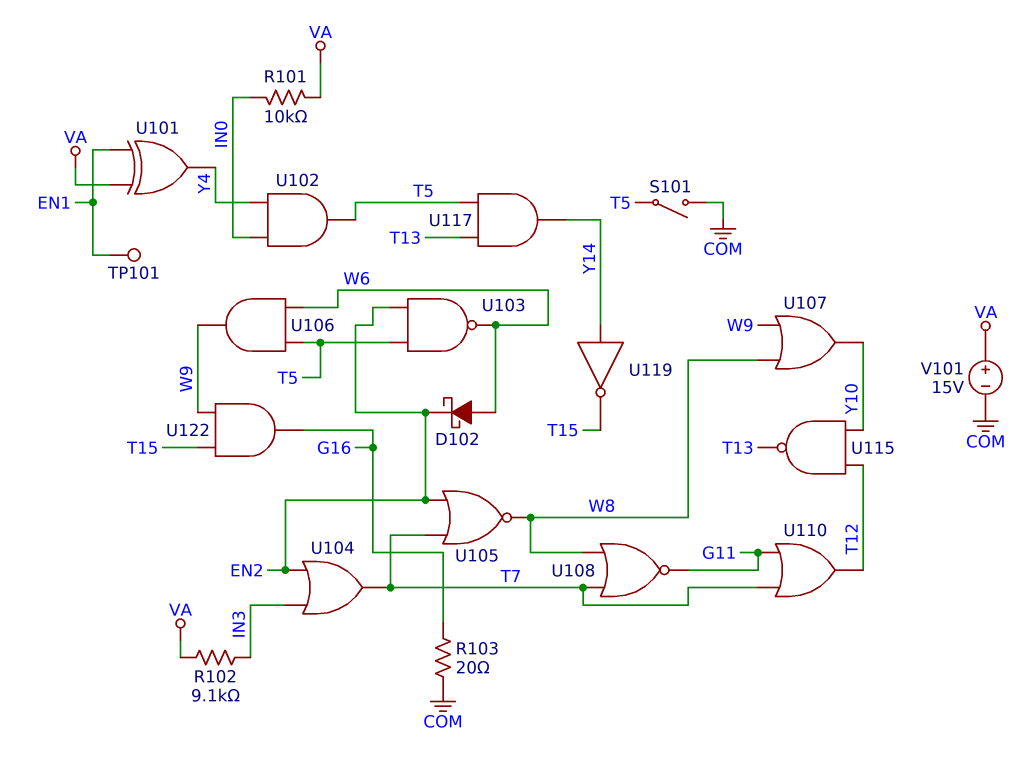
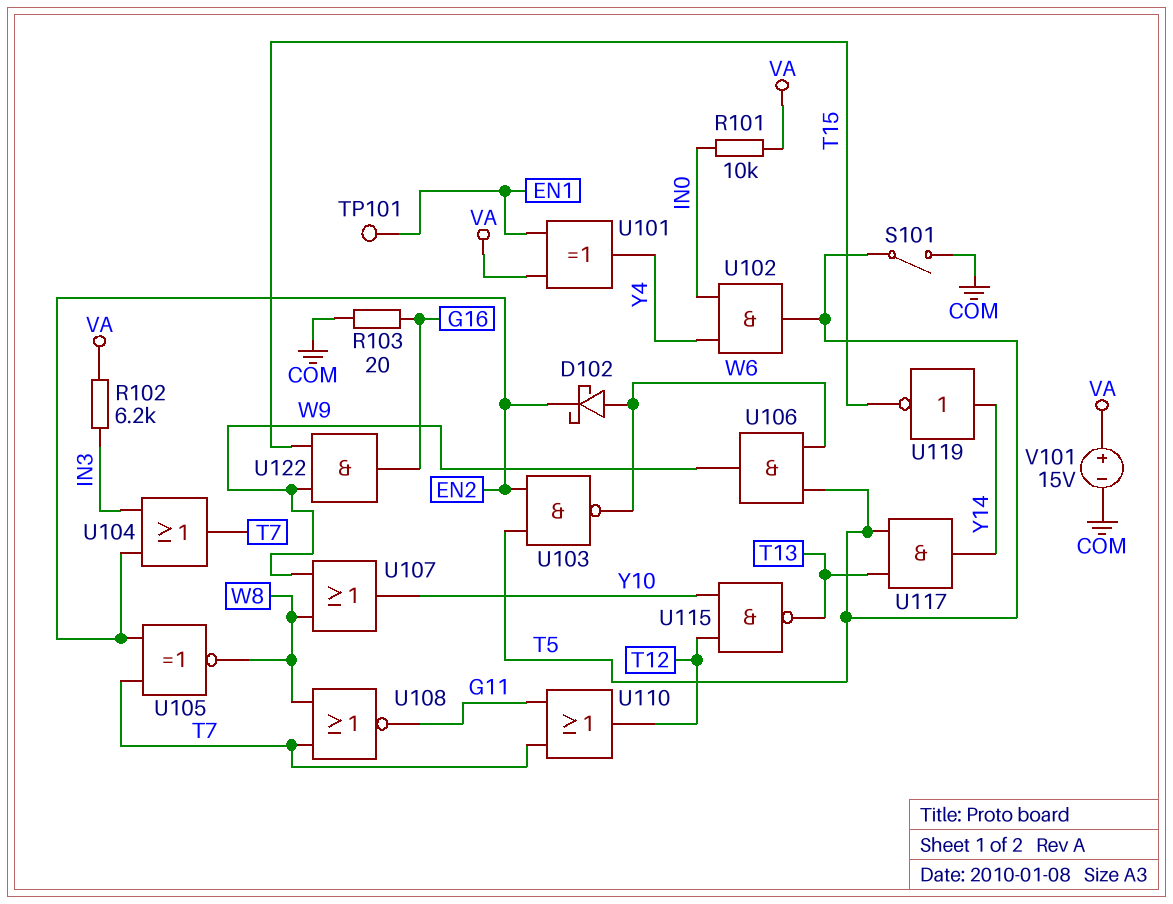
R102: 9.1k (IN3, VA) -> 6.2k (IN3, VA)
U105: NOR (in EN2, in T7, out W8) -> XNOR (in EN2, in T7, out W8)

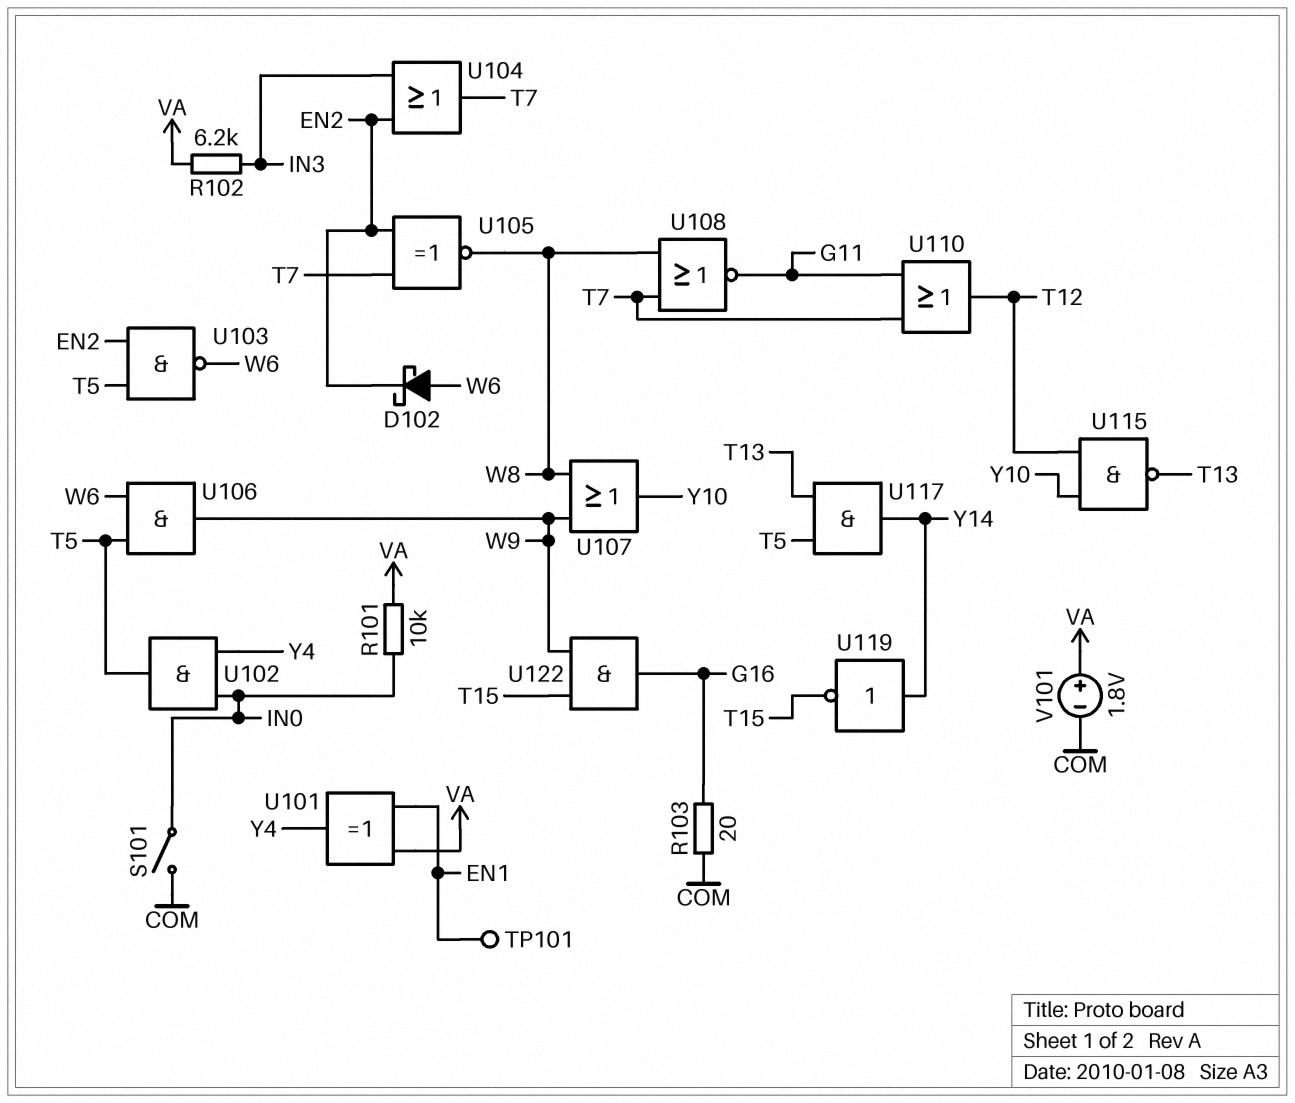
S101: switch (COM, T5) -> switch (COM, IN0)
V101: 15V (plus VA, minus COM) -> 1.8V (plus VA, minus COM)

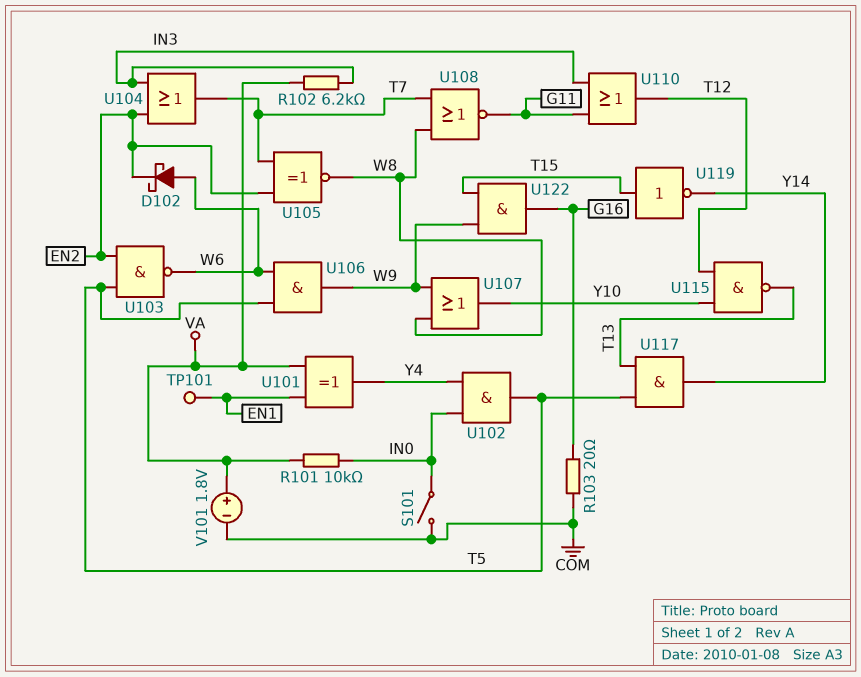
U110: OR (in G11, in T7, out T12) -> OR (in G11, in IN3, out T12)
U119: NOT (in Y14, out T15) -> NOT (in T15, out Y14)

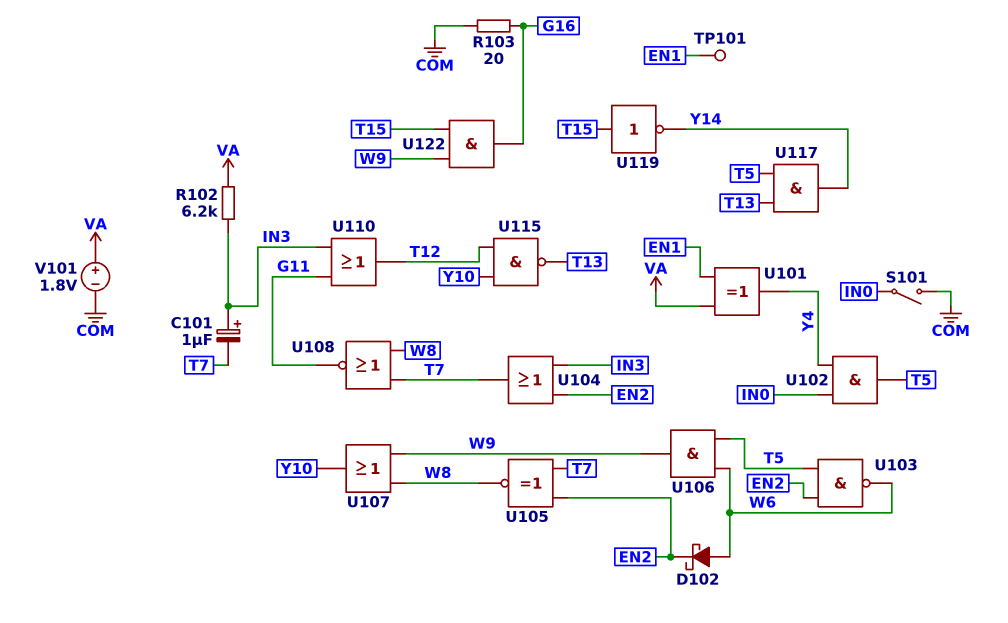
C101: none -> 1uF (plus IN3, minus T7)
R101: 10k (IN0, VA) -> none

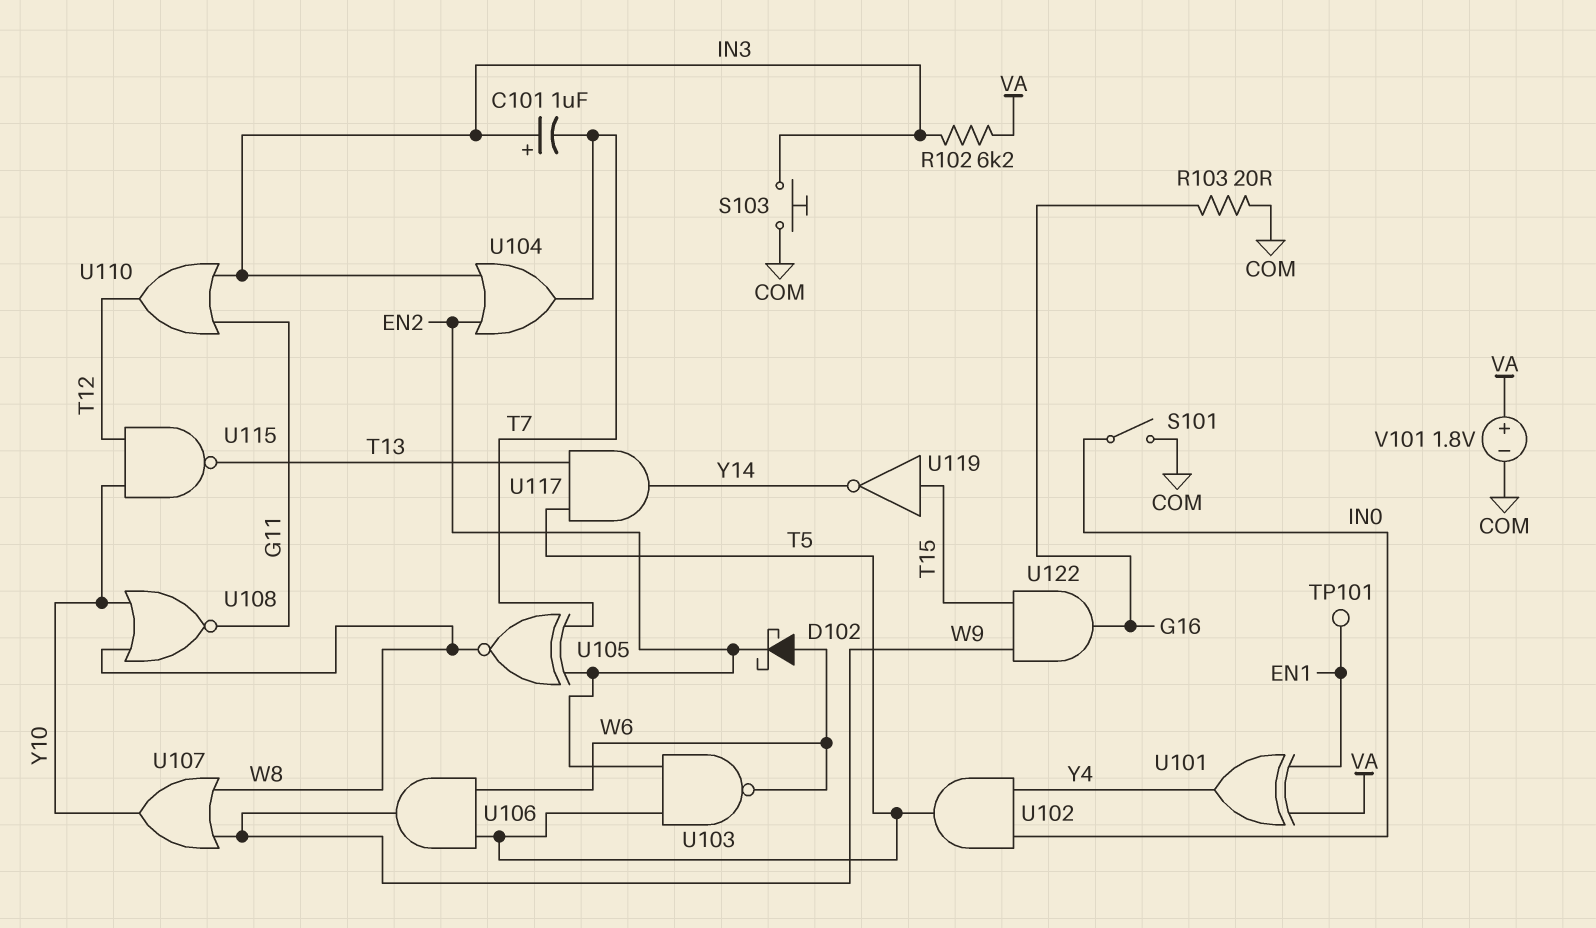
S103: none -> button (COM, IN3)
U108: NOR (in T7, in W8, out G11) -> NOR (in W8, in Y10, out G11)

